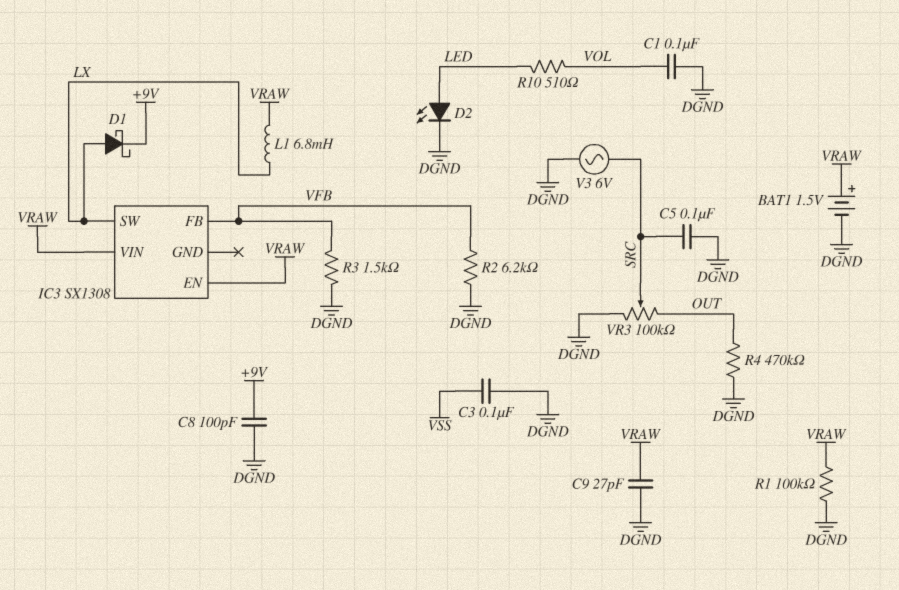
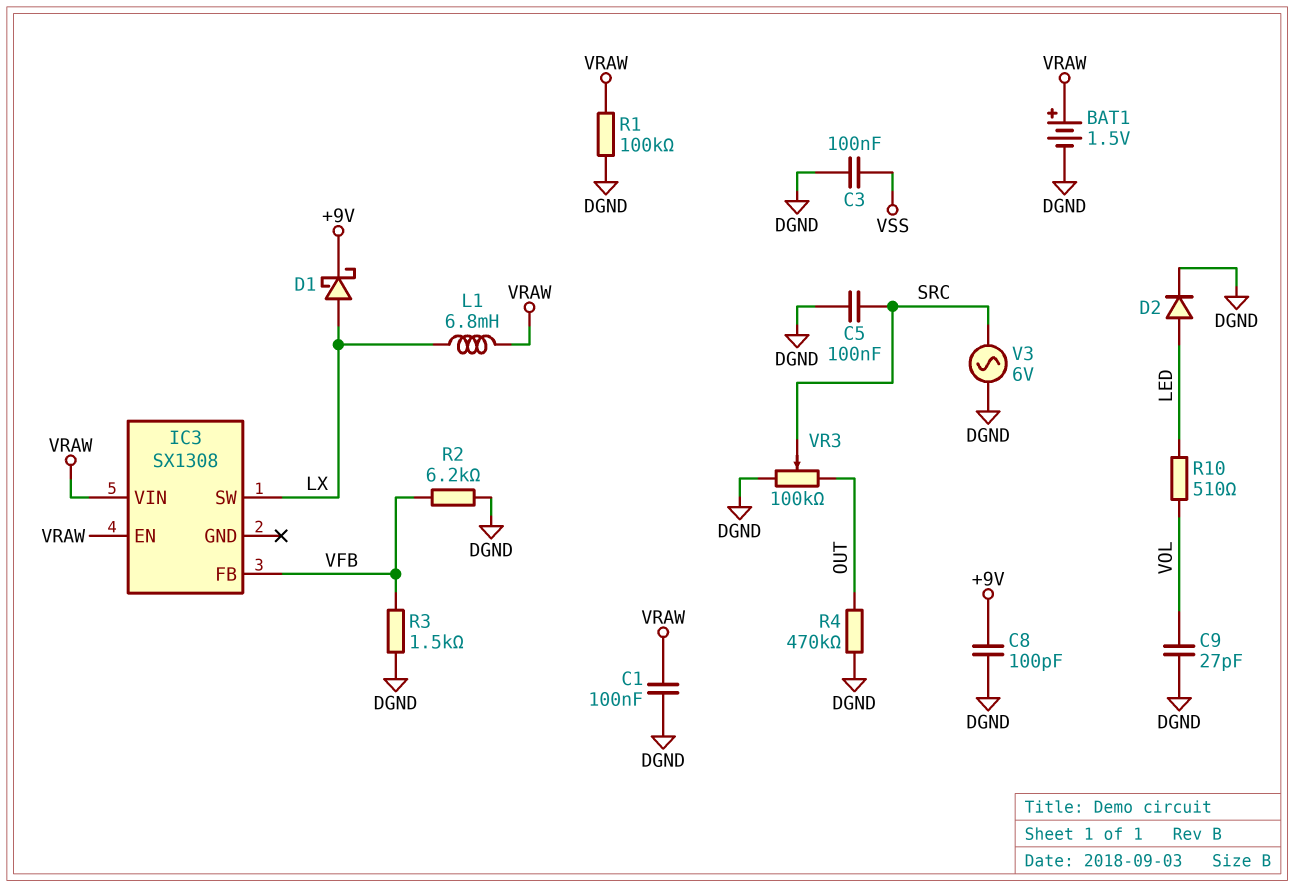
C1: 100nF (DGND, VOL) -> 100nF (DGND, VRAW)
C9: 27pF (DGND, VRAW) -> 27pF (DGND, VOL)
D2: LED (A LED, K DGND) -> diode (A LED, K DGND)

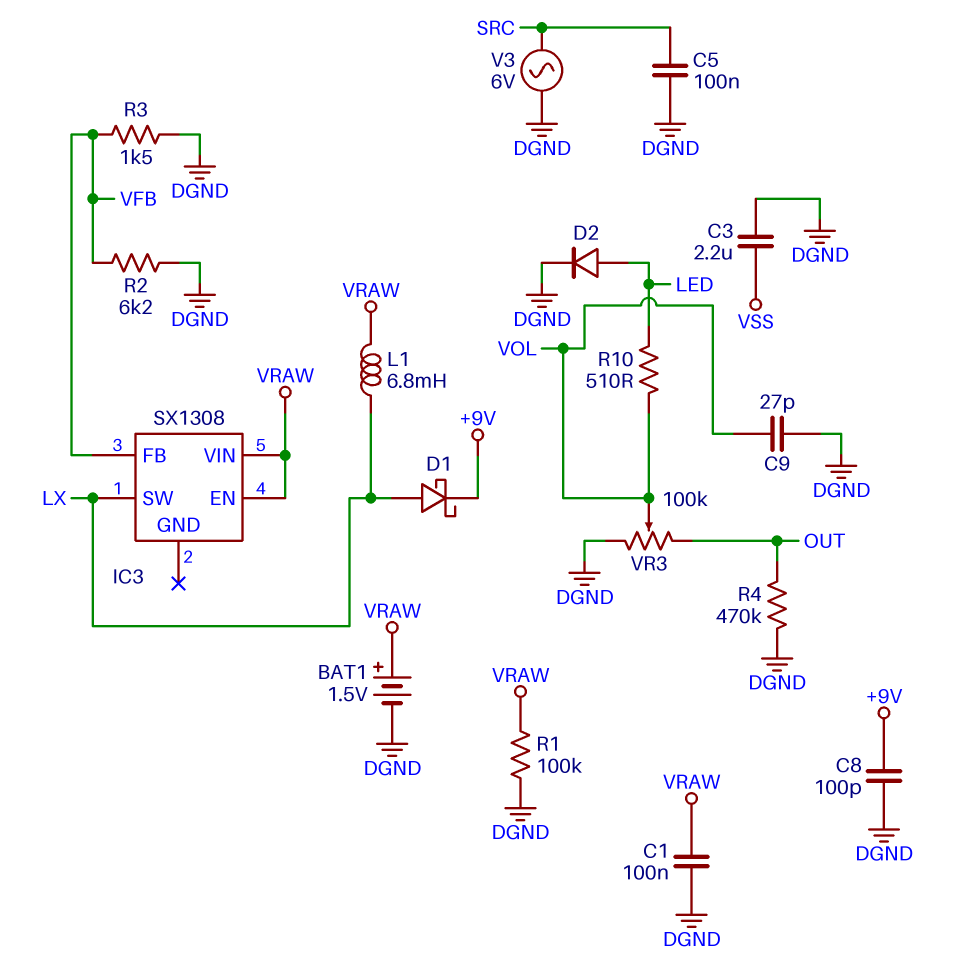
C3: 100nF (DGND, VSS) -> 2.2uF (DGND, VSS)
VR3: 100k (DGND, OUT, wiper SRC) -> 100k (DGND, OUT, wiper VOL)

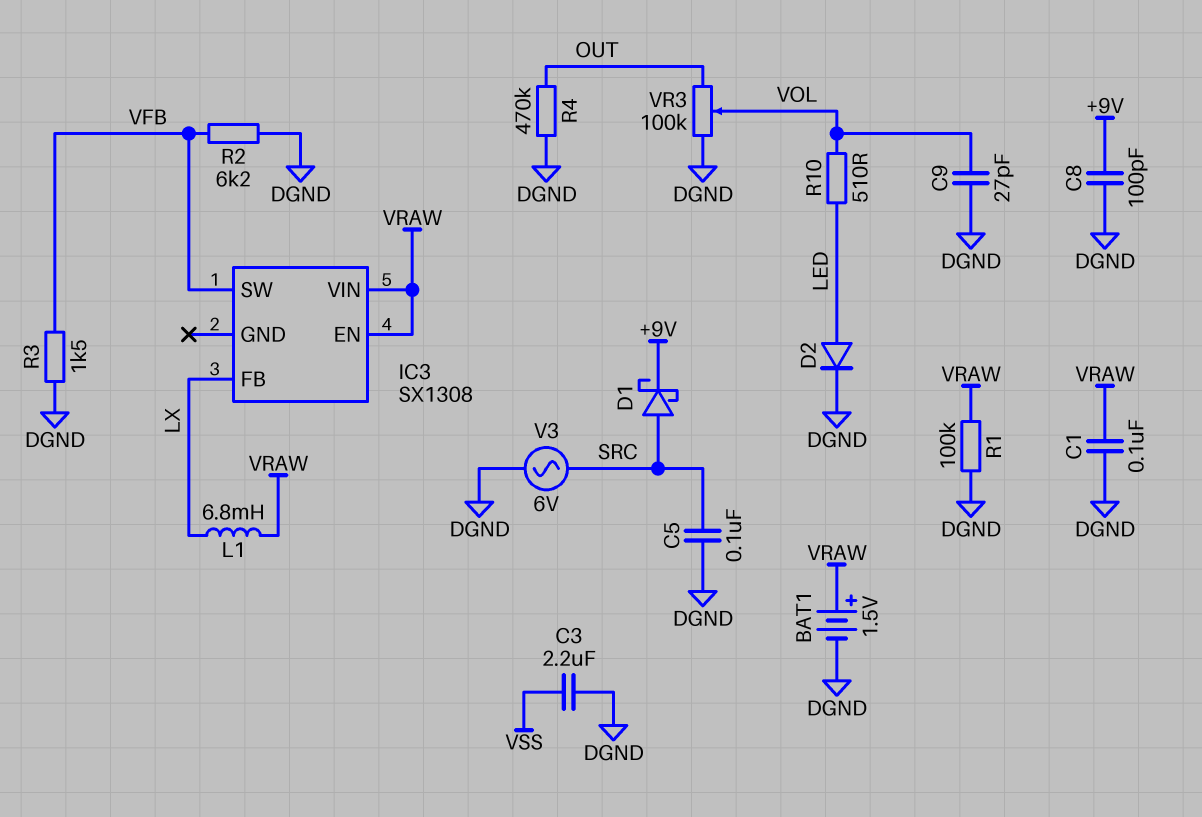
D1: schottky (A LX, K +9V) -> schottky (A SRC, K +9V)
IC3 pin FB: VFB -> LX
IC3 pin SW: LX -> VFB

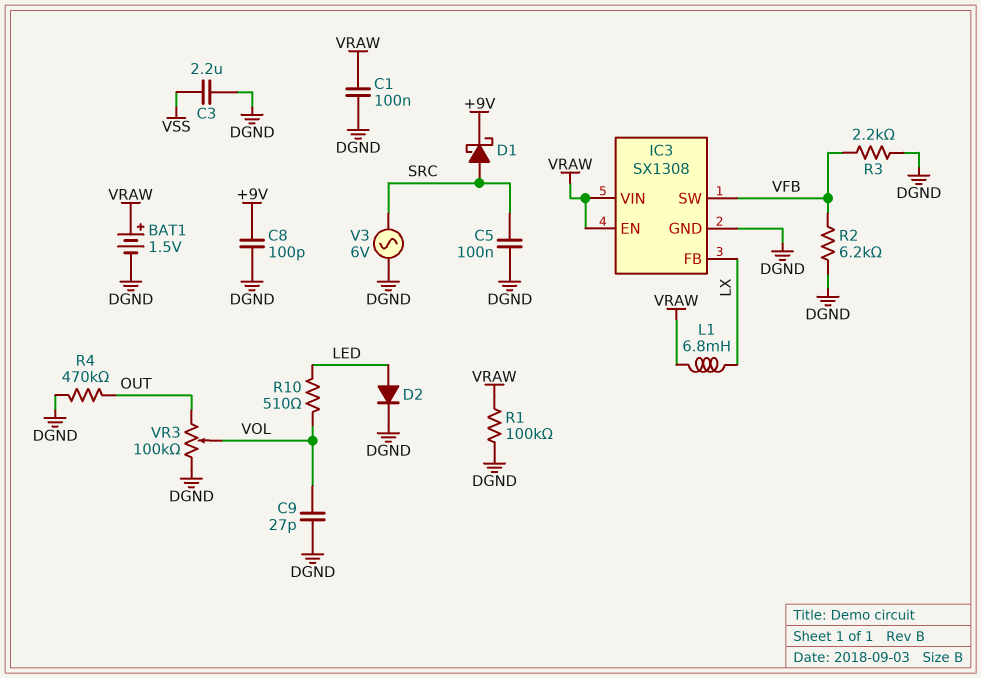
IC3 pin GND: none -> DGND
R3: 1.5k (DGND, VFB) -> 2.2k (DGND, VFB)

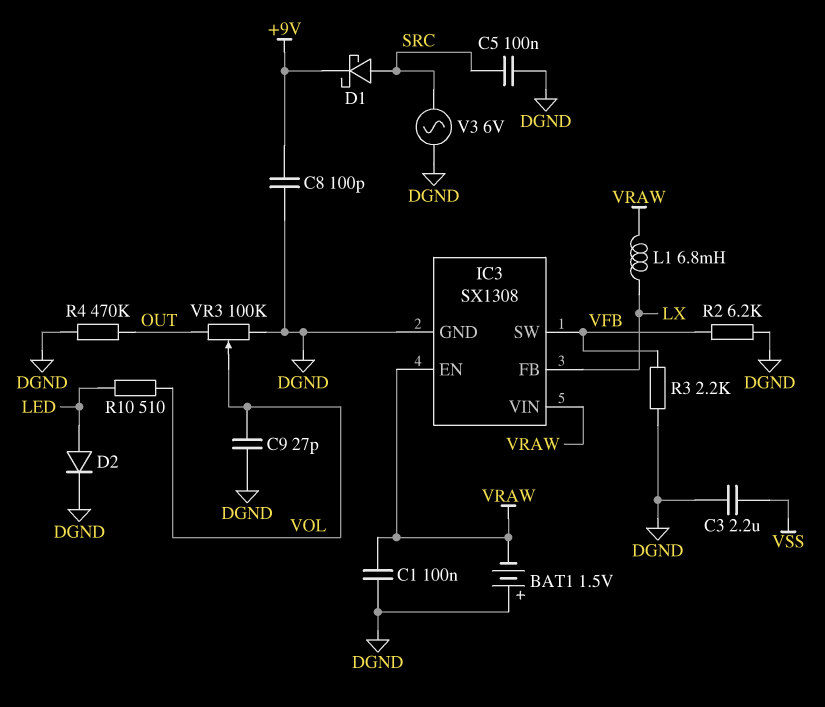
BAT1: 1.5V (plus VRAW, minus DGND) -> 1.5V (plus DGND, minus VRAW)
R1: 100k (DGND, VRAW) -> none

